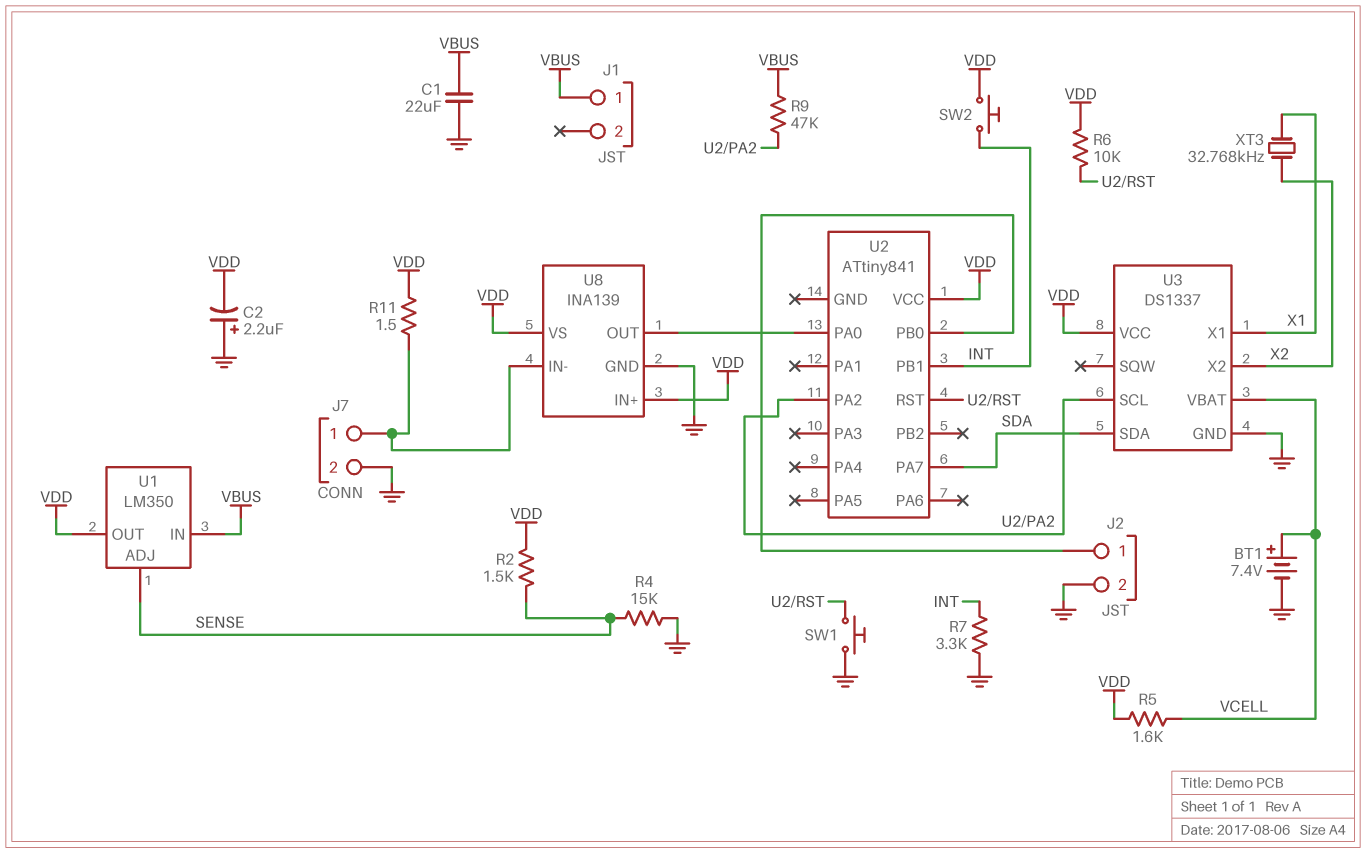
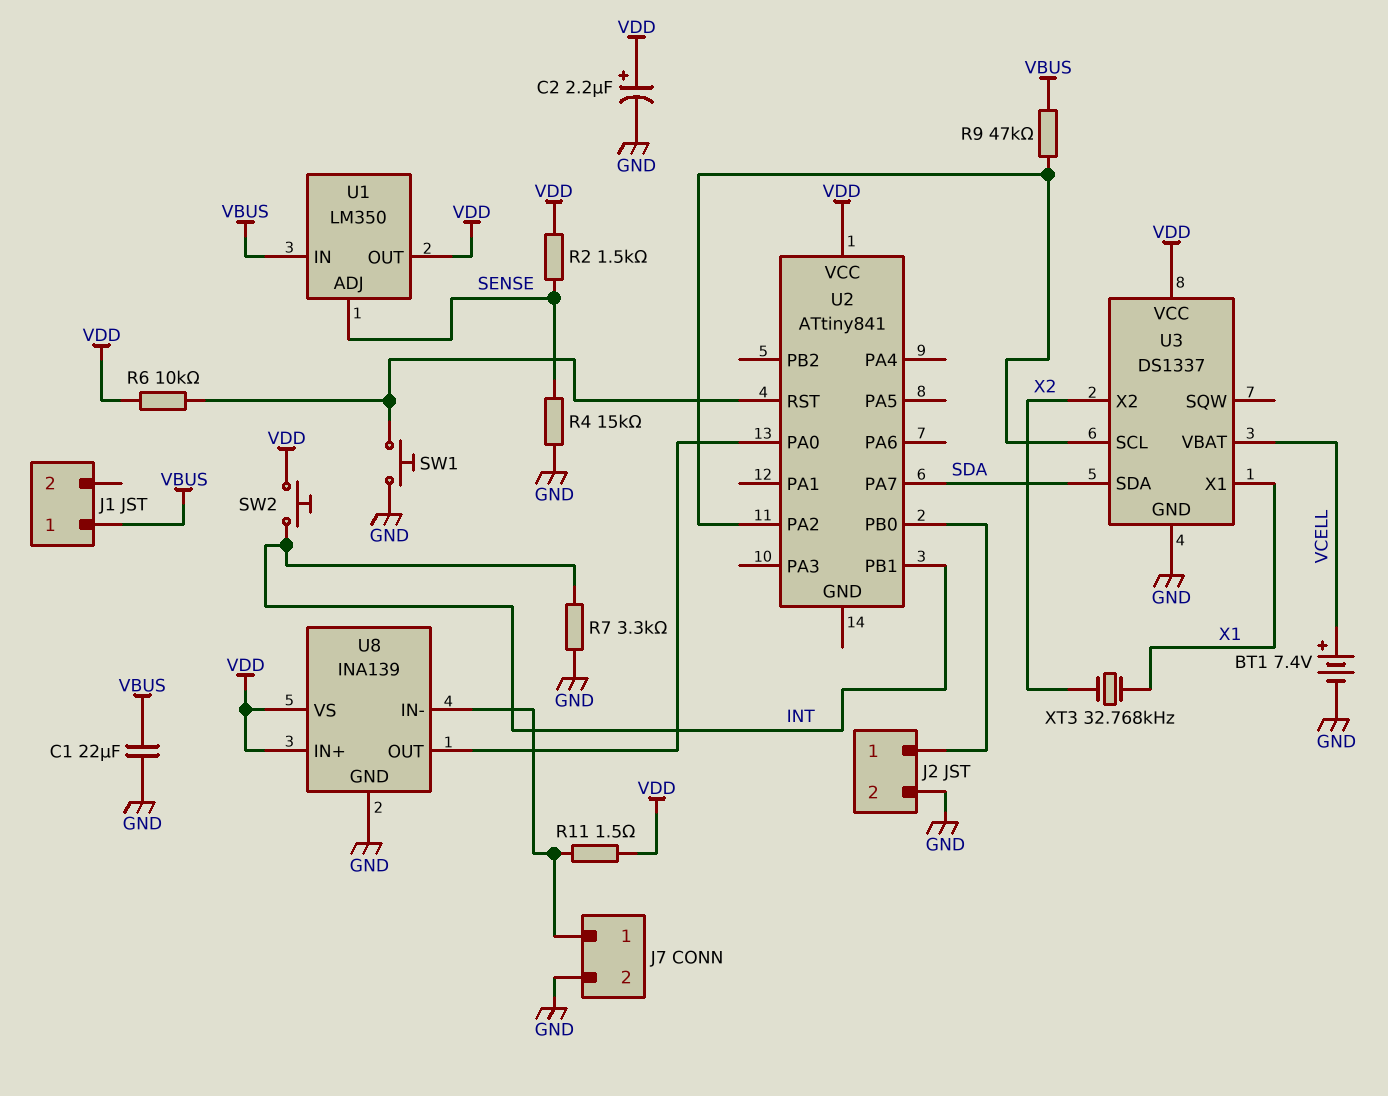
C2: 2.2uF (plus GND, minus VDD) -> 2.2uF (plus VDD, minus GND)
R5: 1.6k (VCELL, VDD) -> none

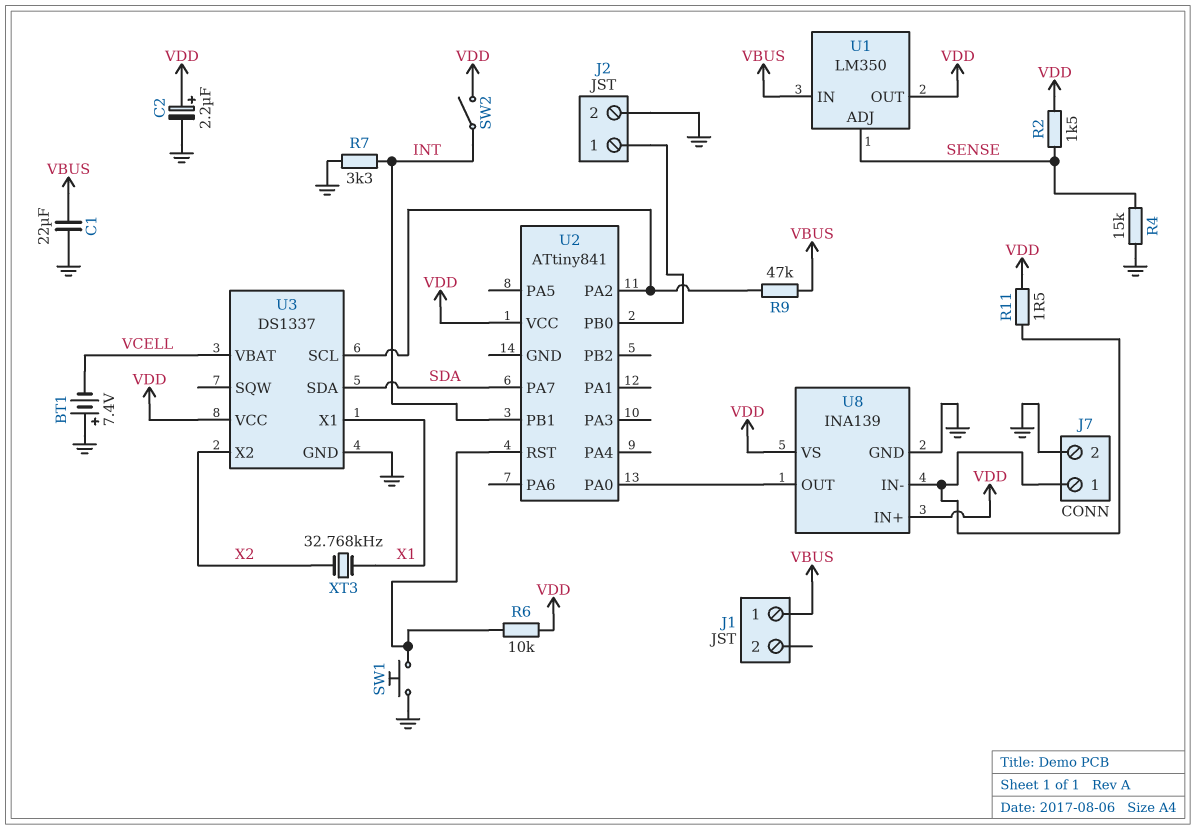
BT1: 7.4V (plus VCELL, minus GND) -> 7.4V (plus GND, minus VCELL)
SW2: button (INT, VDD) -> switch (INT, VDD)

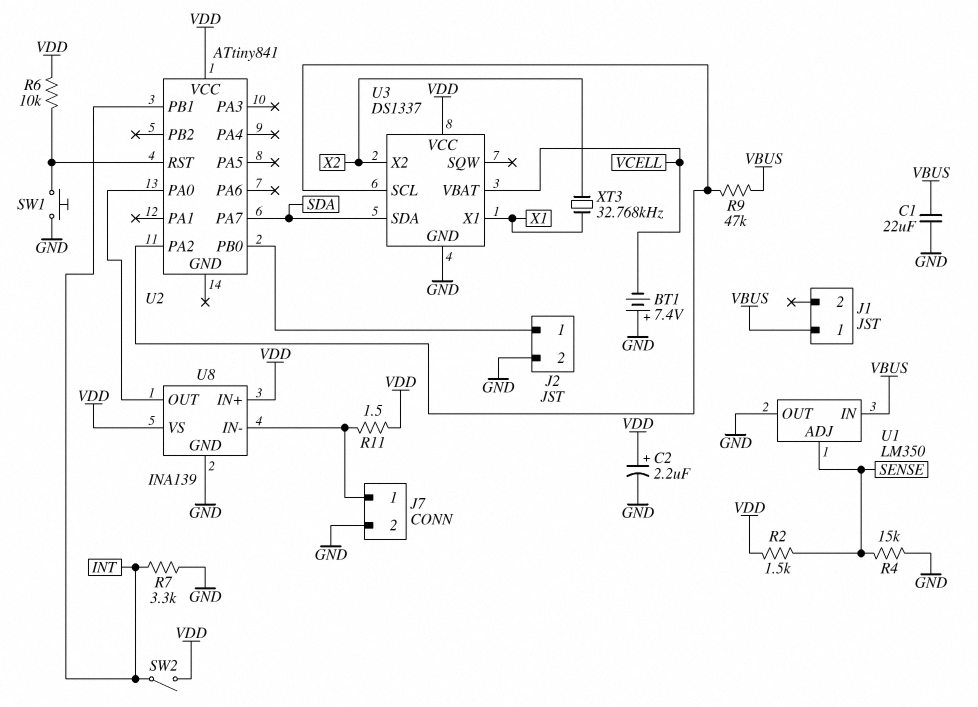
U1 pin OUT: VDD -> GND

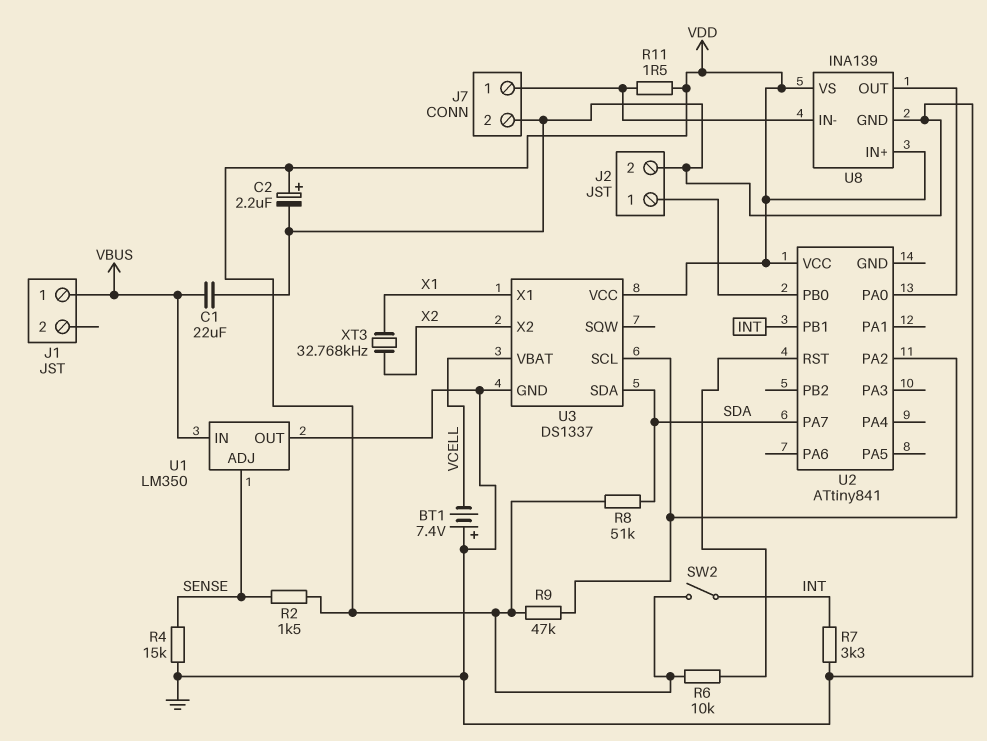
R8: none -> 51k (SDA, VDD)
R9: 47k (U2/PA2, VBUS) -> 47k (U2/PA2, VDD)
SW1: button (GND, U2/RST) -> none

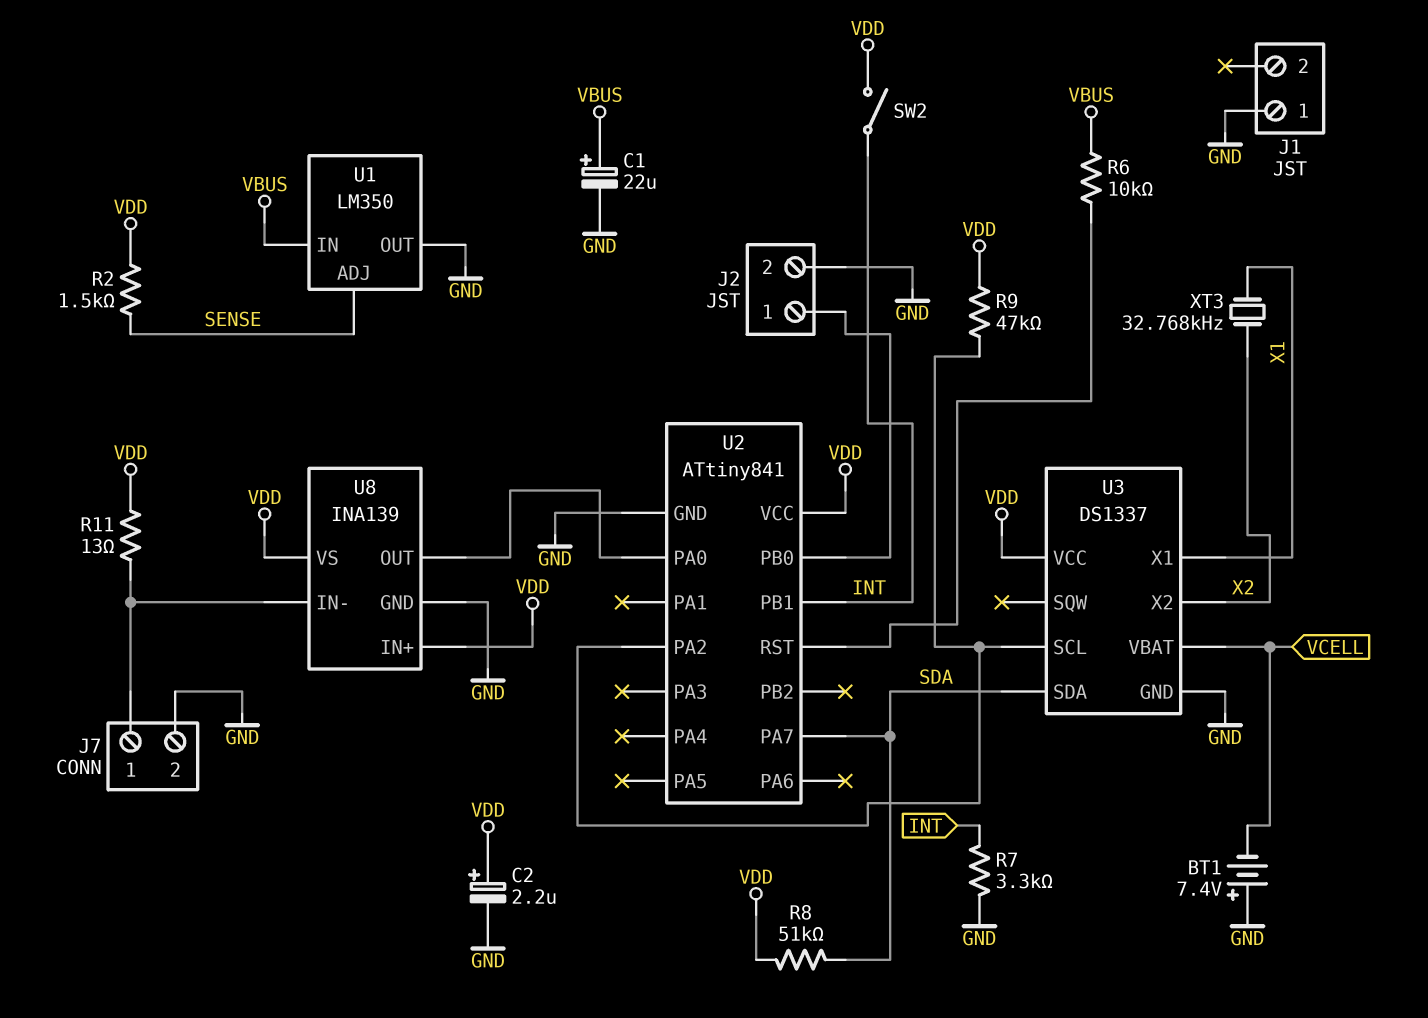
C1: 22uF (GND, VBUS) -> 22uF (plus VBUS, minus GND)
J1 pin 1: VBUS -> GND
R4: 15k (GND, SENSE) -> none
R6: 10k (U2/RST, VDD) -> 10k (U2/RST, VBUS)
R11: 1.5 (J7/1, VDD) -> 13 (J7/1, VDD)
U2 pin GND: none -> GND

